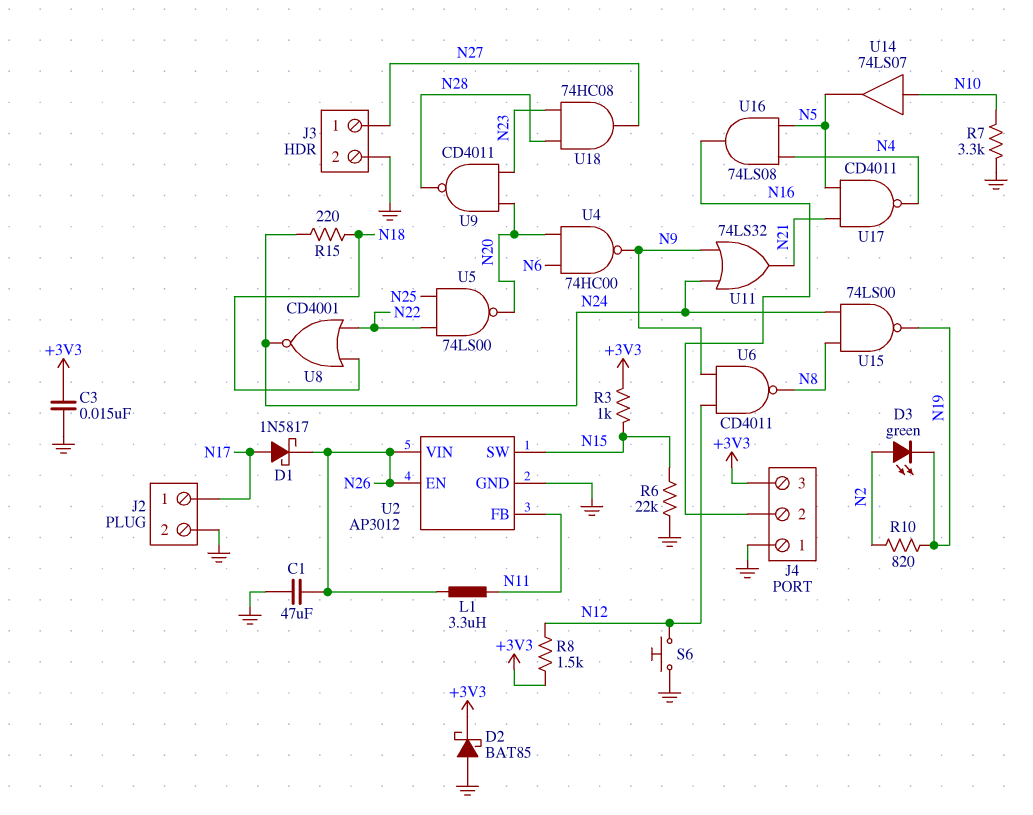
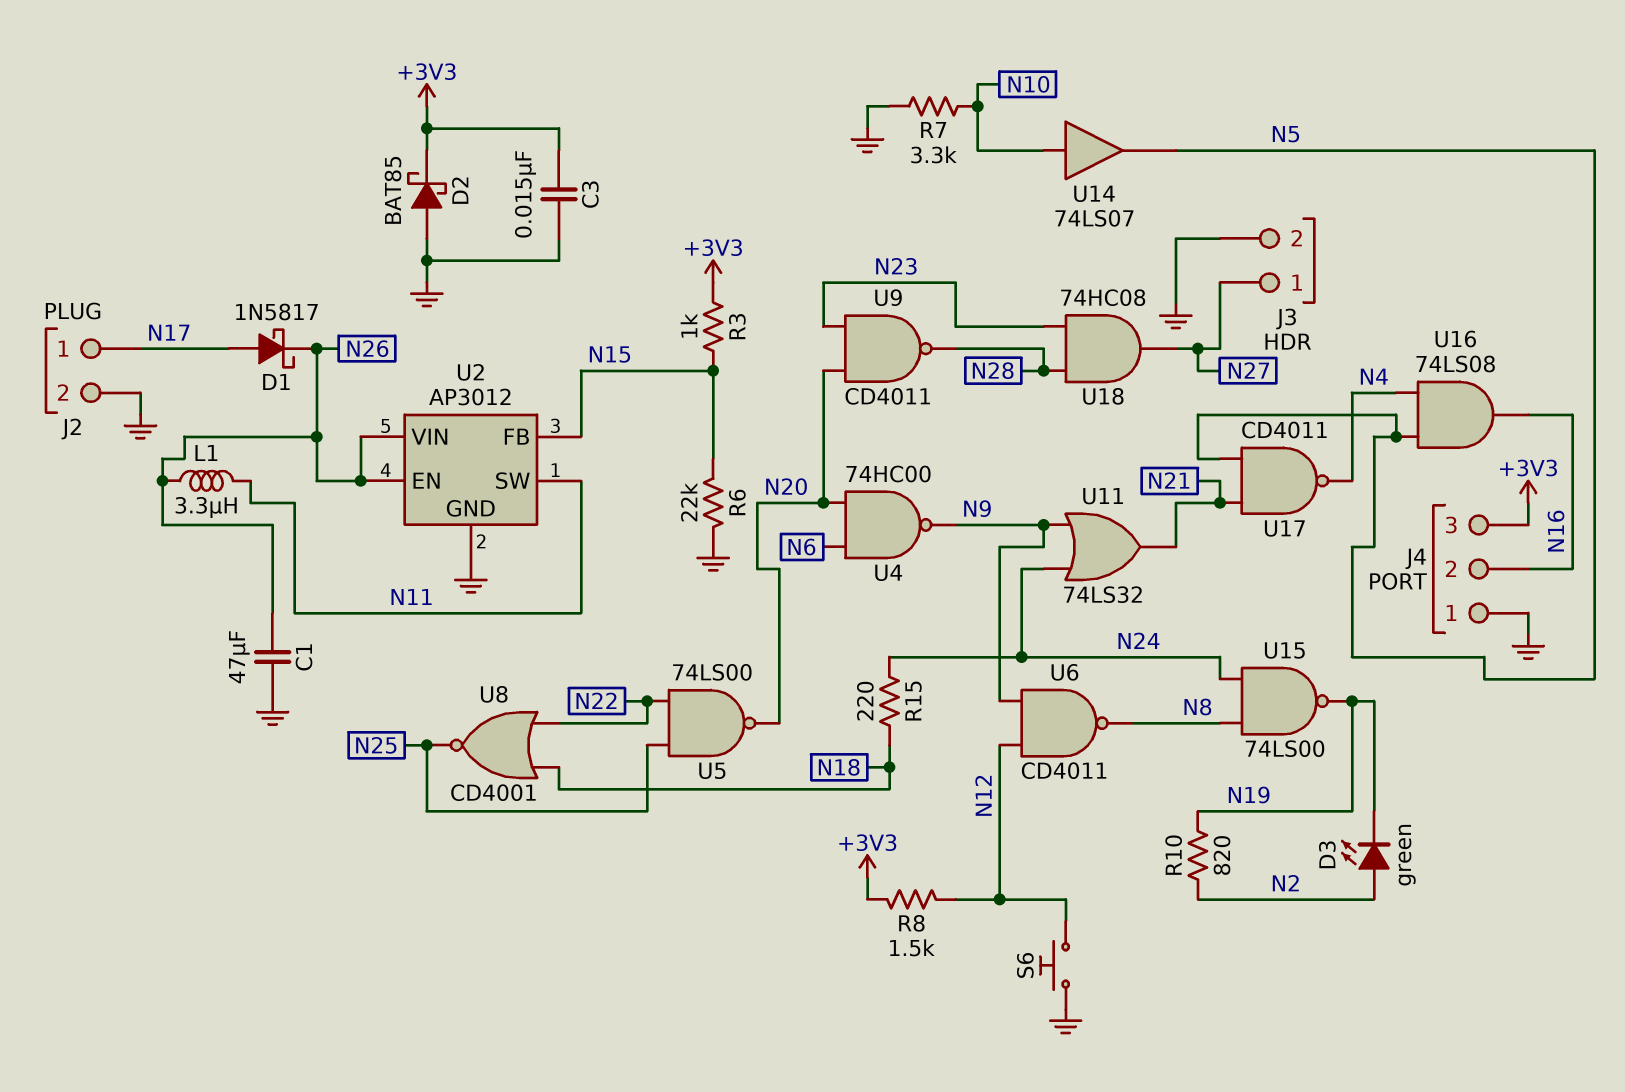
U2 pin FB: N11 -> N15
U2 pin SW: N15 -> N11
U8: NOR CD4001 (in N18, in N22, out N24) -> NOR CD4001 (in N18, in N22, out N25)

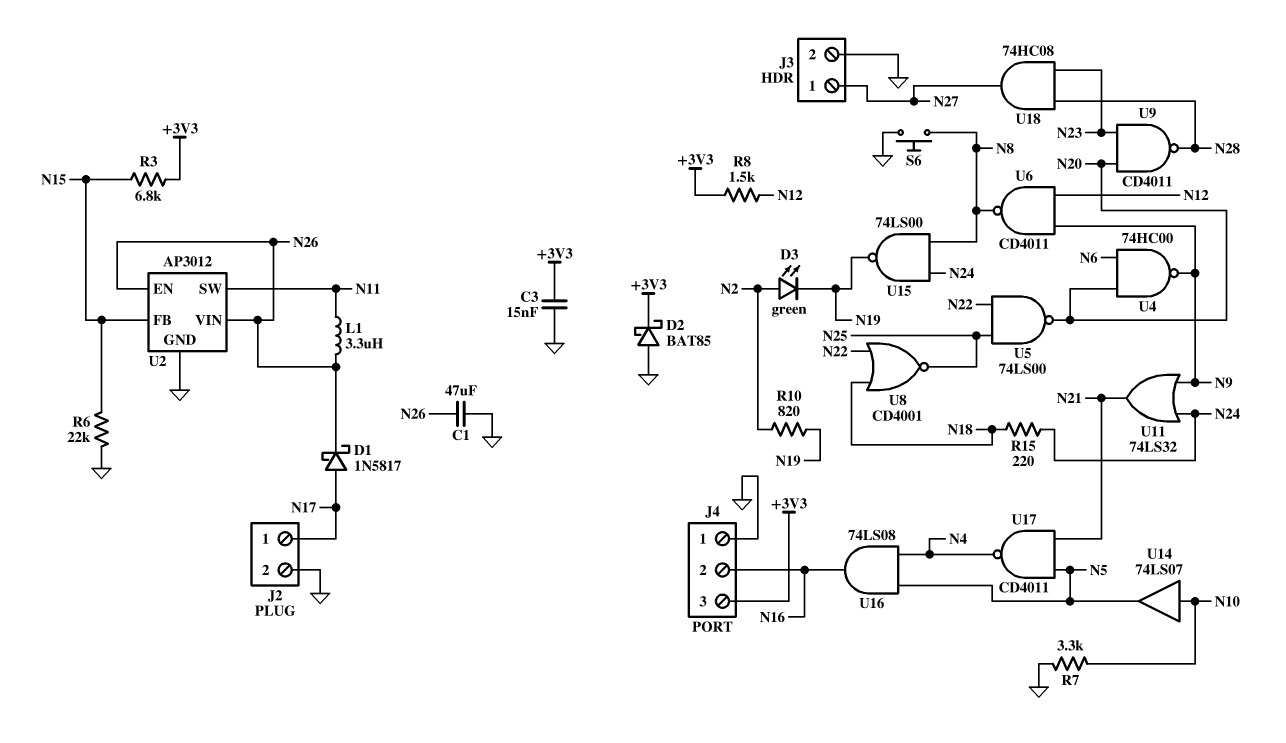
R3: 1k (+3V3, N15) -> 6.8k (+3V3, N15)
S6: button (GND, N12) -> button (GND, N8)

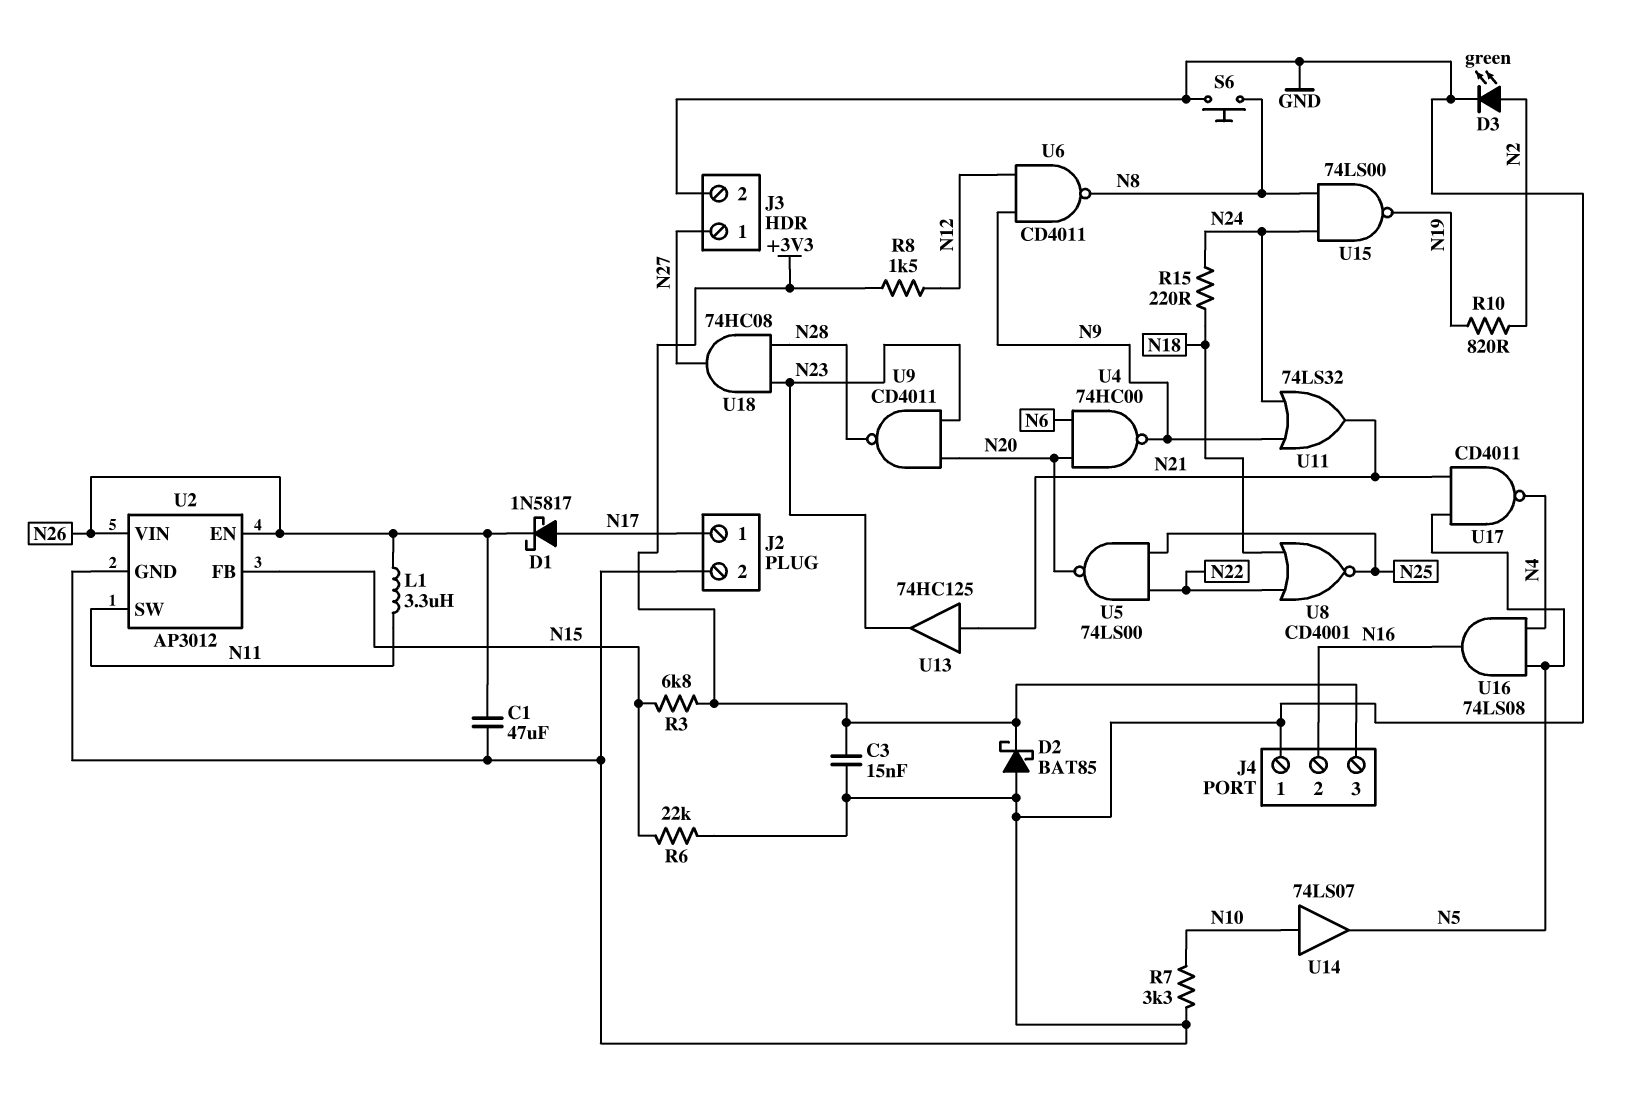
D3: LED green (A N2, K N19) -> LED green (A N2, K GND)
U13: none -> buffer 74HC125 (in N21, out N23)

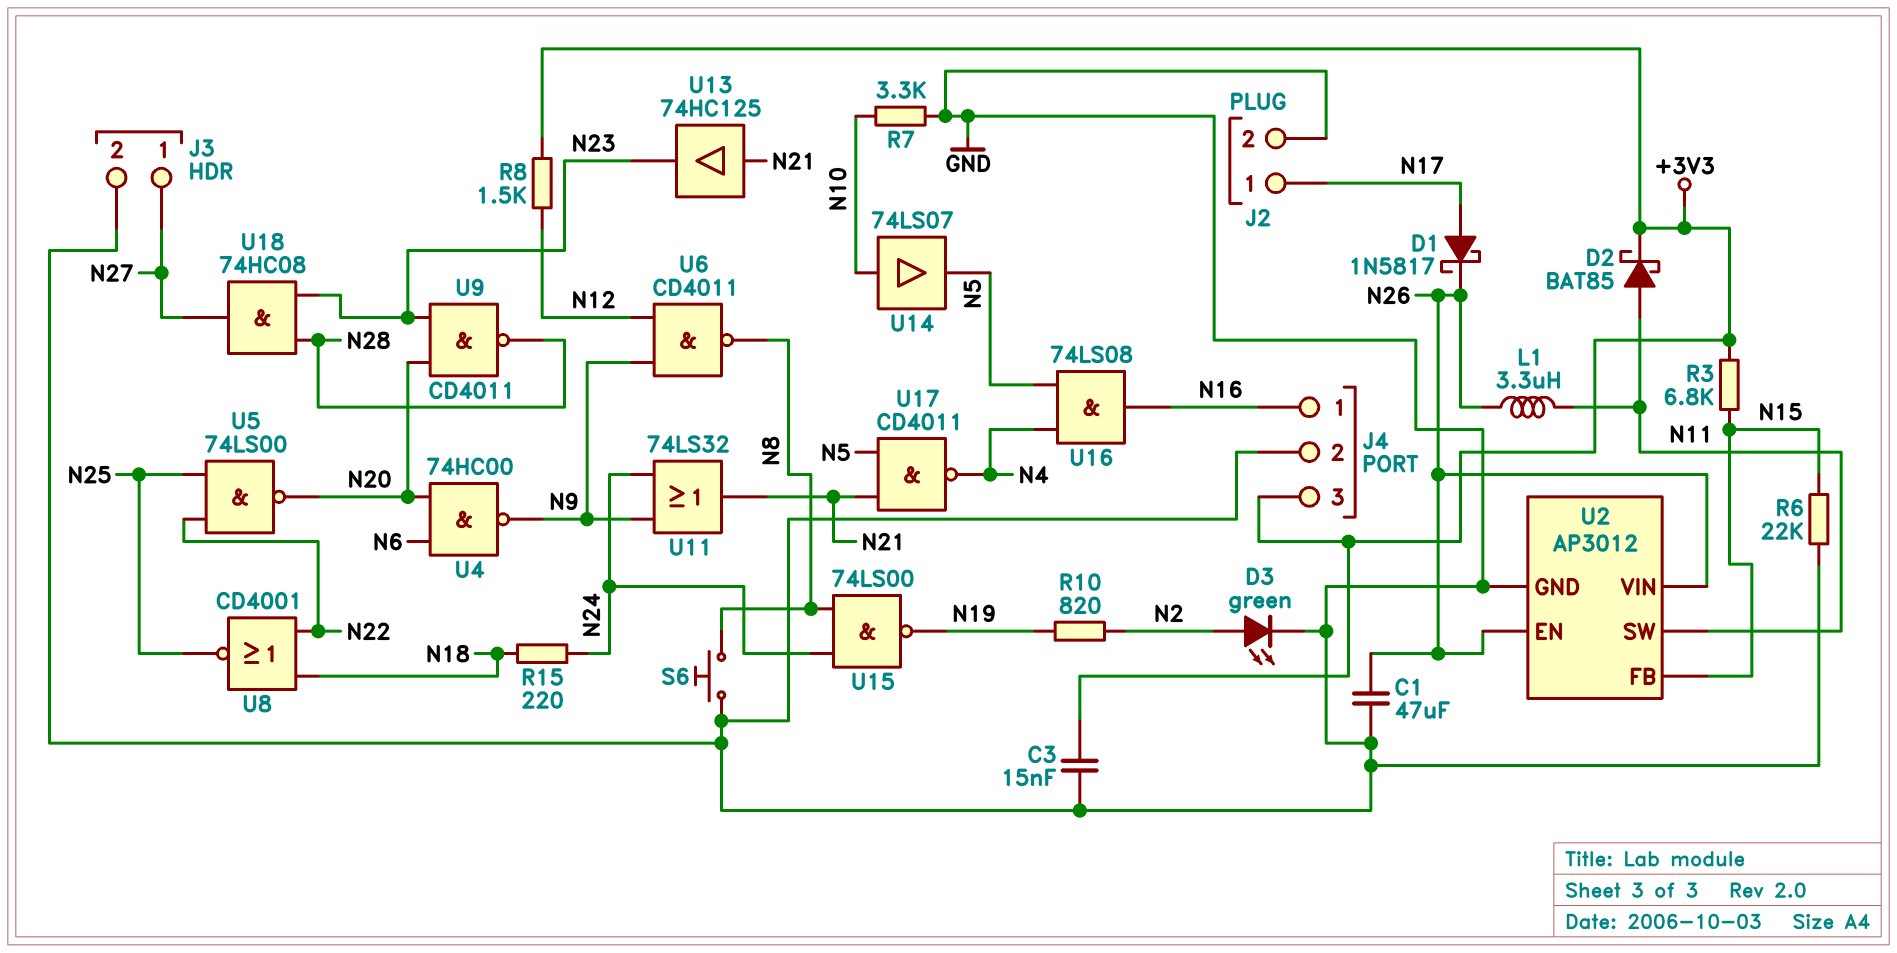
D2: schottky BAT85 (A GND, K +3V3) -> schottky BAT85 (A N11, K +3V3)
J4 pin 1: GND -> N16
J4 pin 2: N16 -> GND

